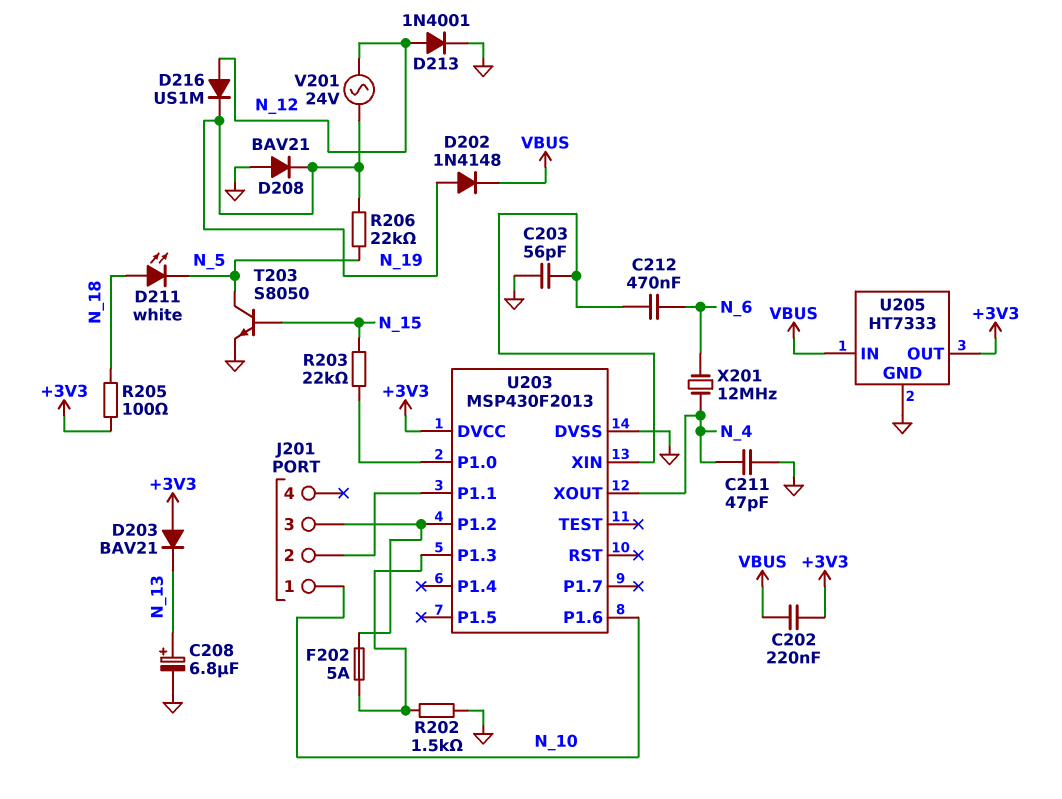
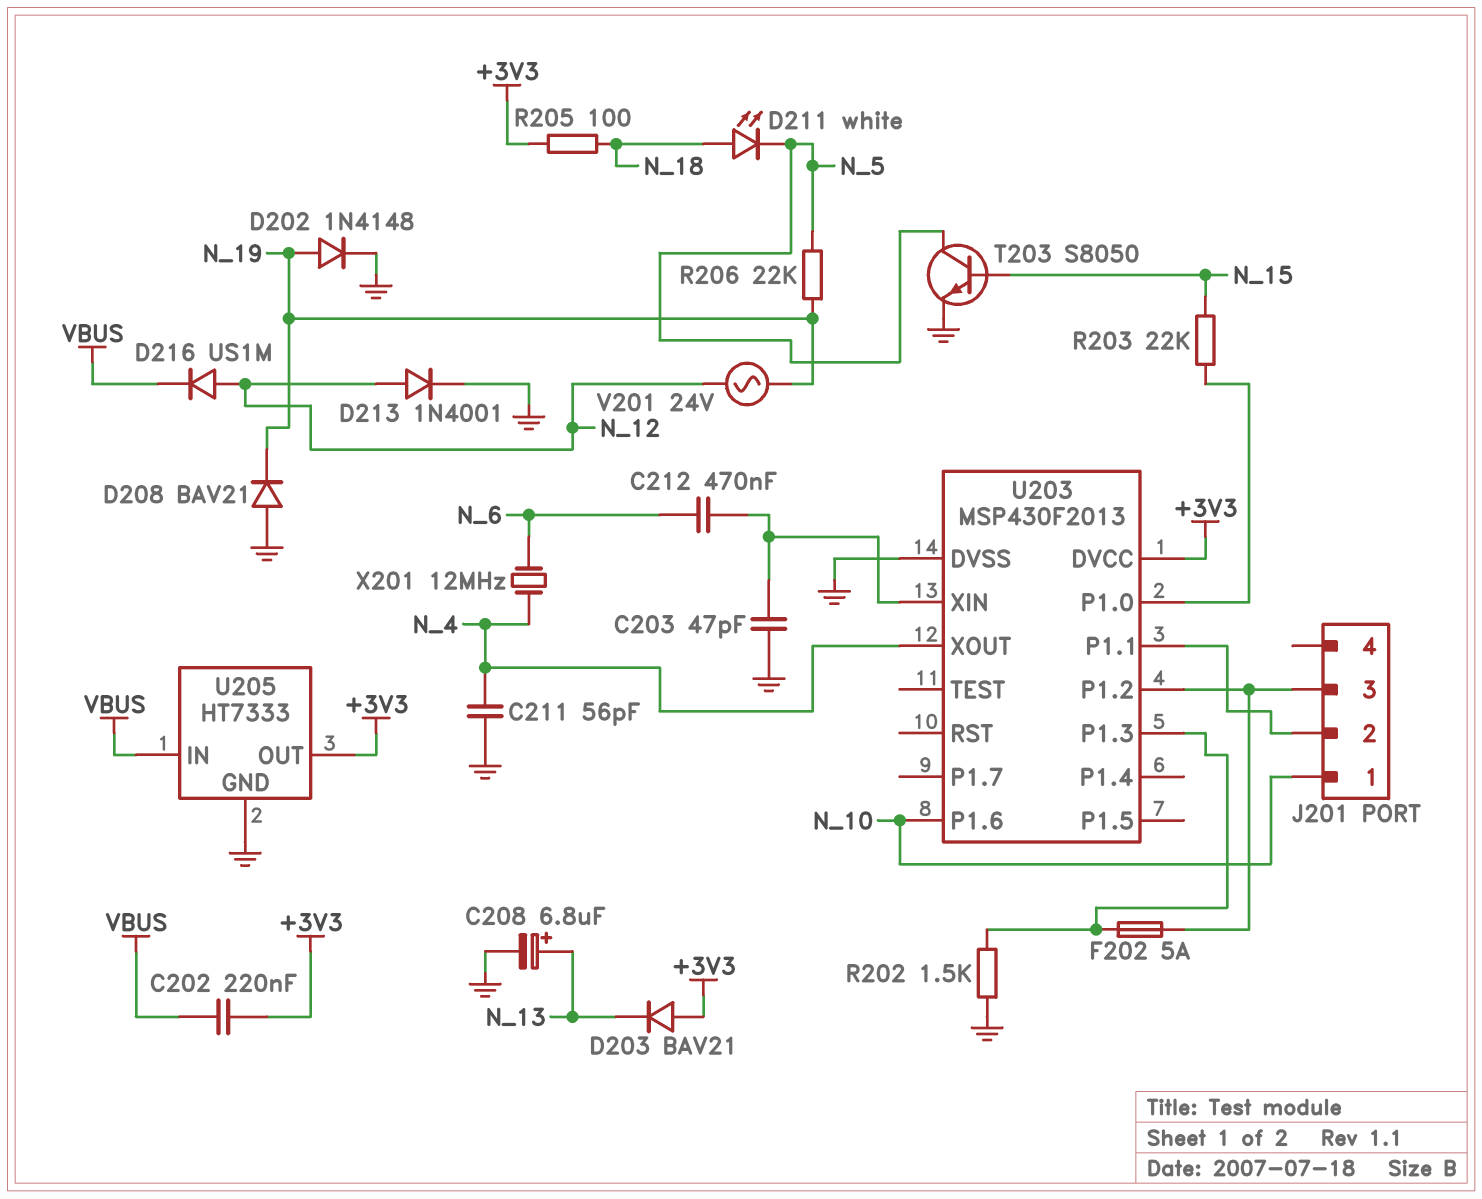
C203: 56pF (GND, U203/XIN) -> 47pF (GND, U203/XIN)
C211: 47pF (GND, N_4) -> 56pF (GND, N_4)
D202: diode 1N4148 (A N_19, K VBUS) -> diode 1N4148 (A N_19, K GND)
D216: diode US1M (A N_12, K N_19) -> diode US1M (A N_12, K VBUS)

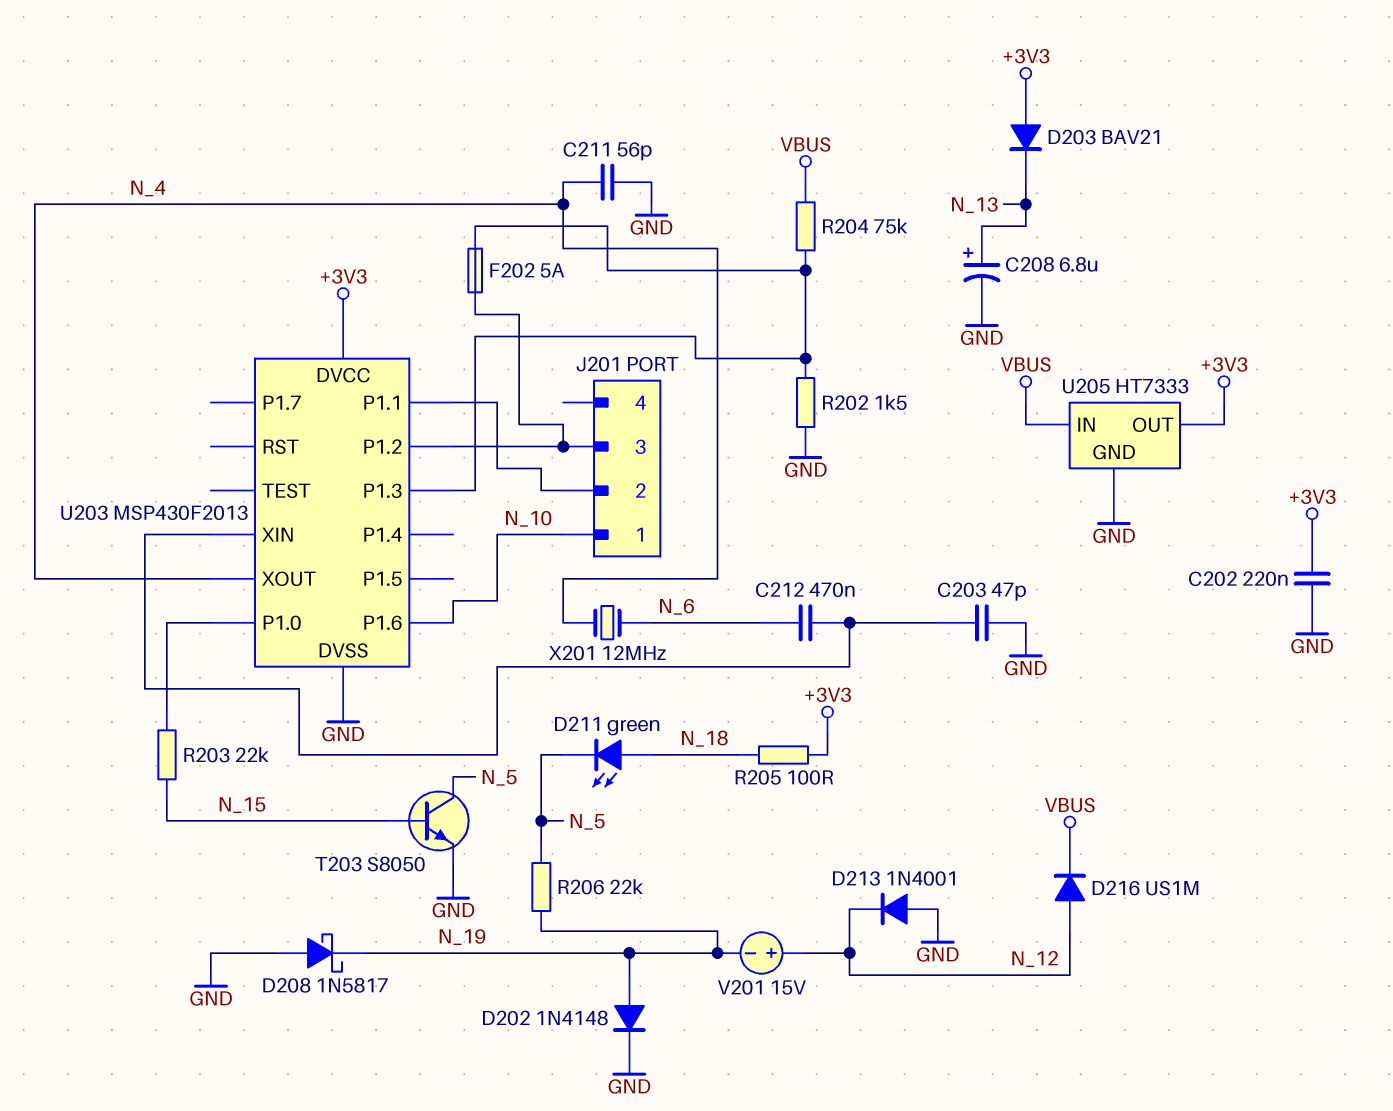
C202: 220nF (+3V3, VBUS) -> 220nF (+3V3, GND)
D208: diode BAV21 (A GND, K N_19) -> schottky 1N5817 (A GND, K N_19)
D211: LED white (A N_18, K N_5) -> LED green (A N_18, K N_5)
D213: diode 1N4001 (A N_12, K GND) -> diode 1N4001 (A GND, K N_12)
R204: none -> 75k (U203/P1.3, VBUS)
V201: AC 24V (N_12, N_19) -> 15V (plus N_12, minus N_19)

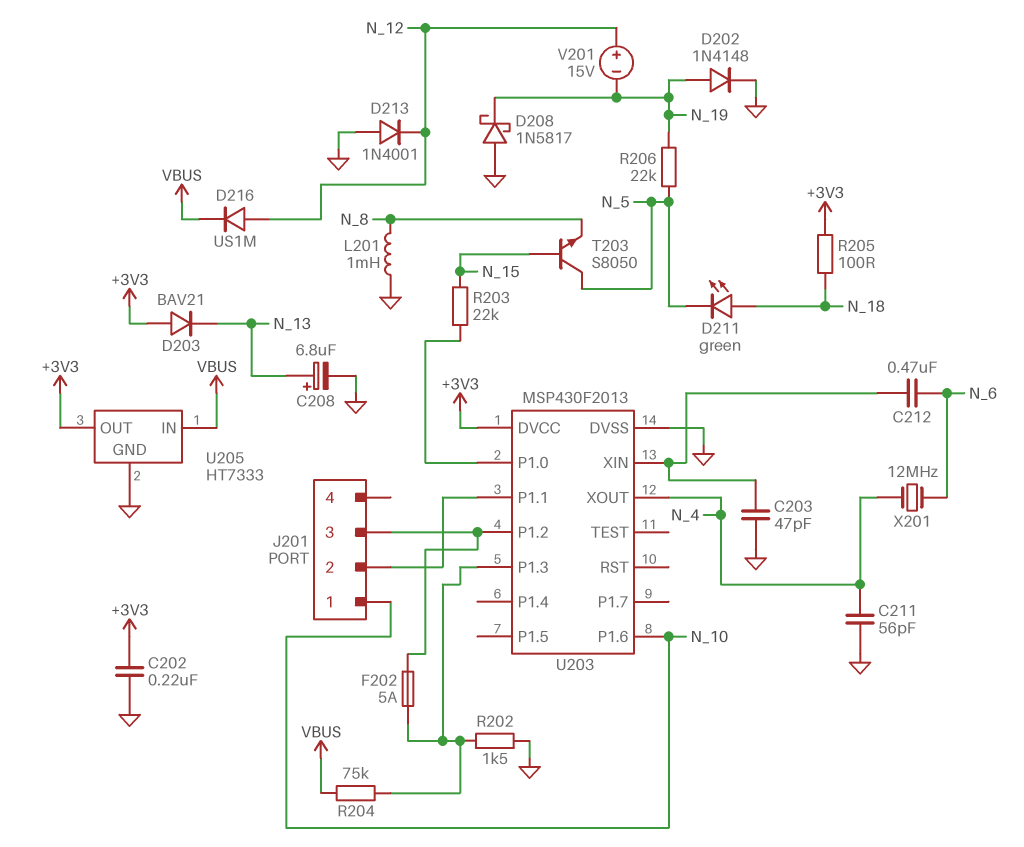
L201: none -> 1mH (GND, N_8)
T203: NPN S8050 (B N_15, C N_5, E GND) -> NPN S8050 (B N_15, C N_5, E N_8)

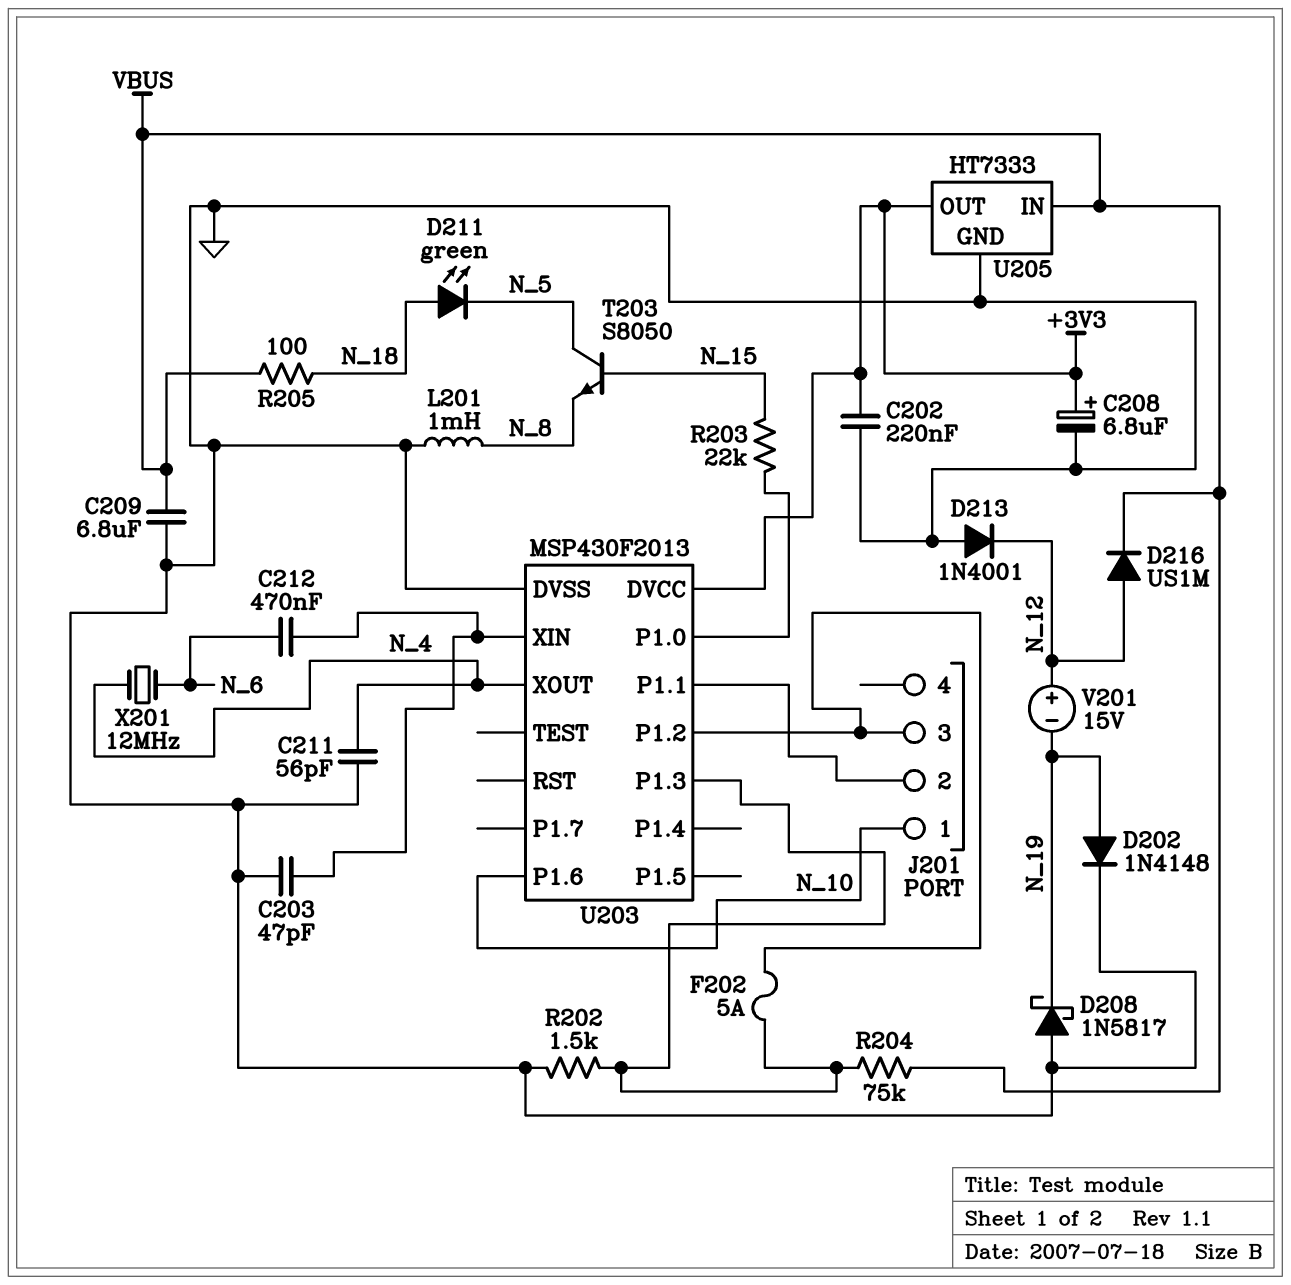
C208: 6.8uF (plus N_13, minus GND) -> 6.8uF (plus +3V3, minus GND)
C209: none -> 6.8uF (GND, VBUS)
D203: diode BAV21 (A +3V3, K N_13) -> none
R205: 100 (+3V3, N_18) -> 100 (N_18, VBUS)
R206: 22k (N_5, N_19) -> none

